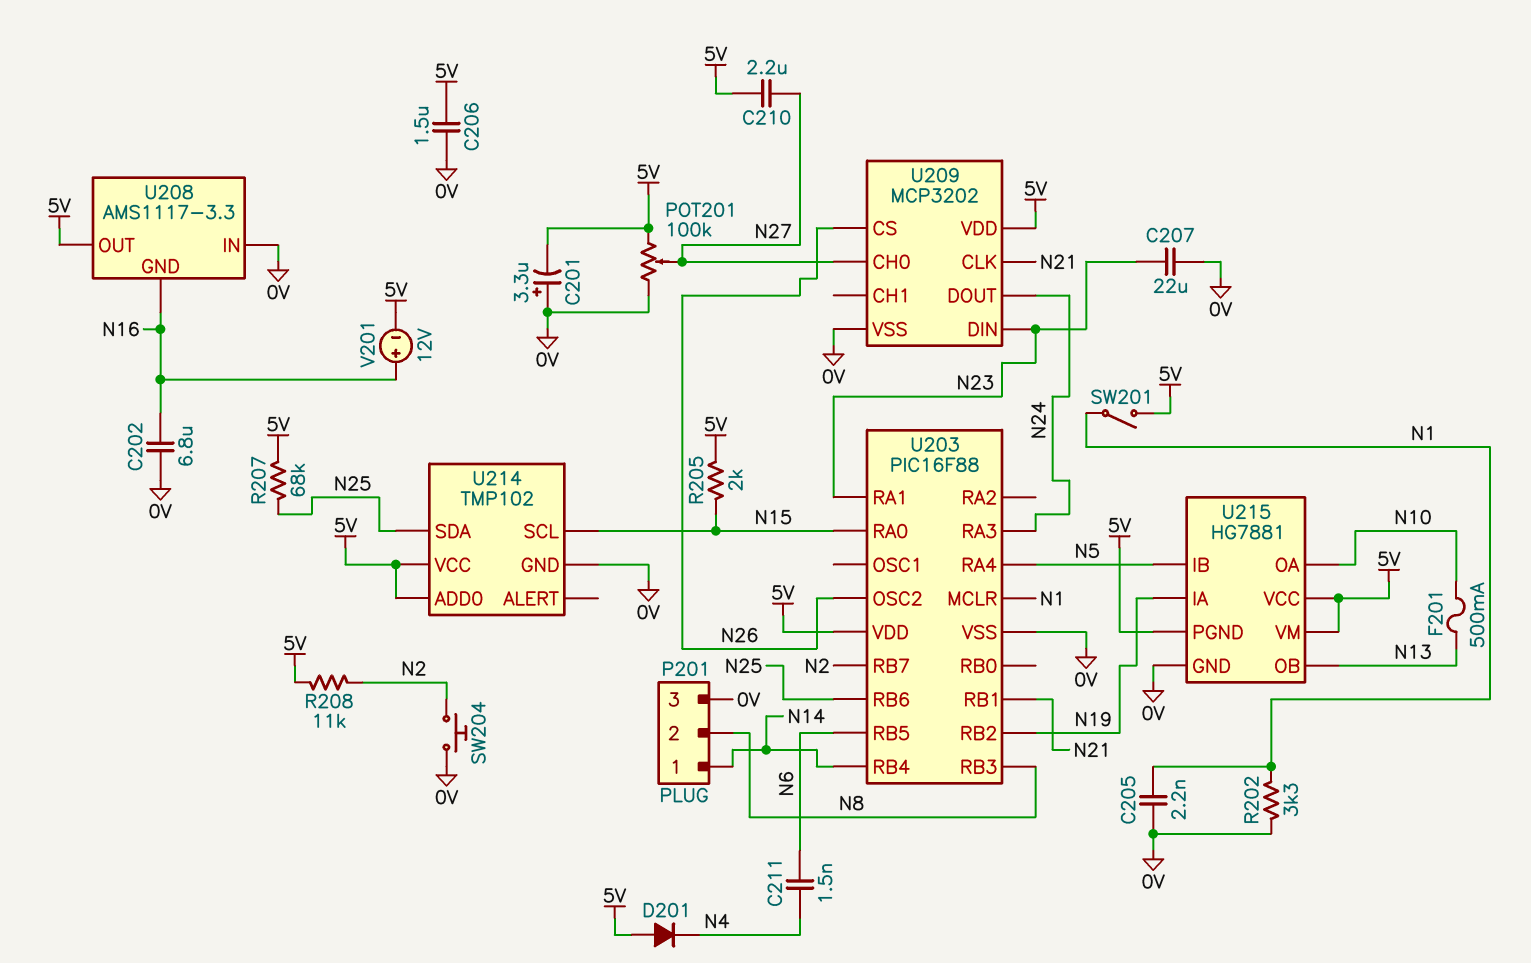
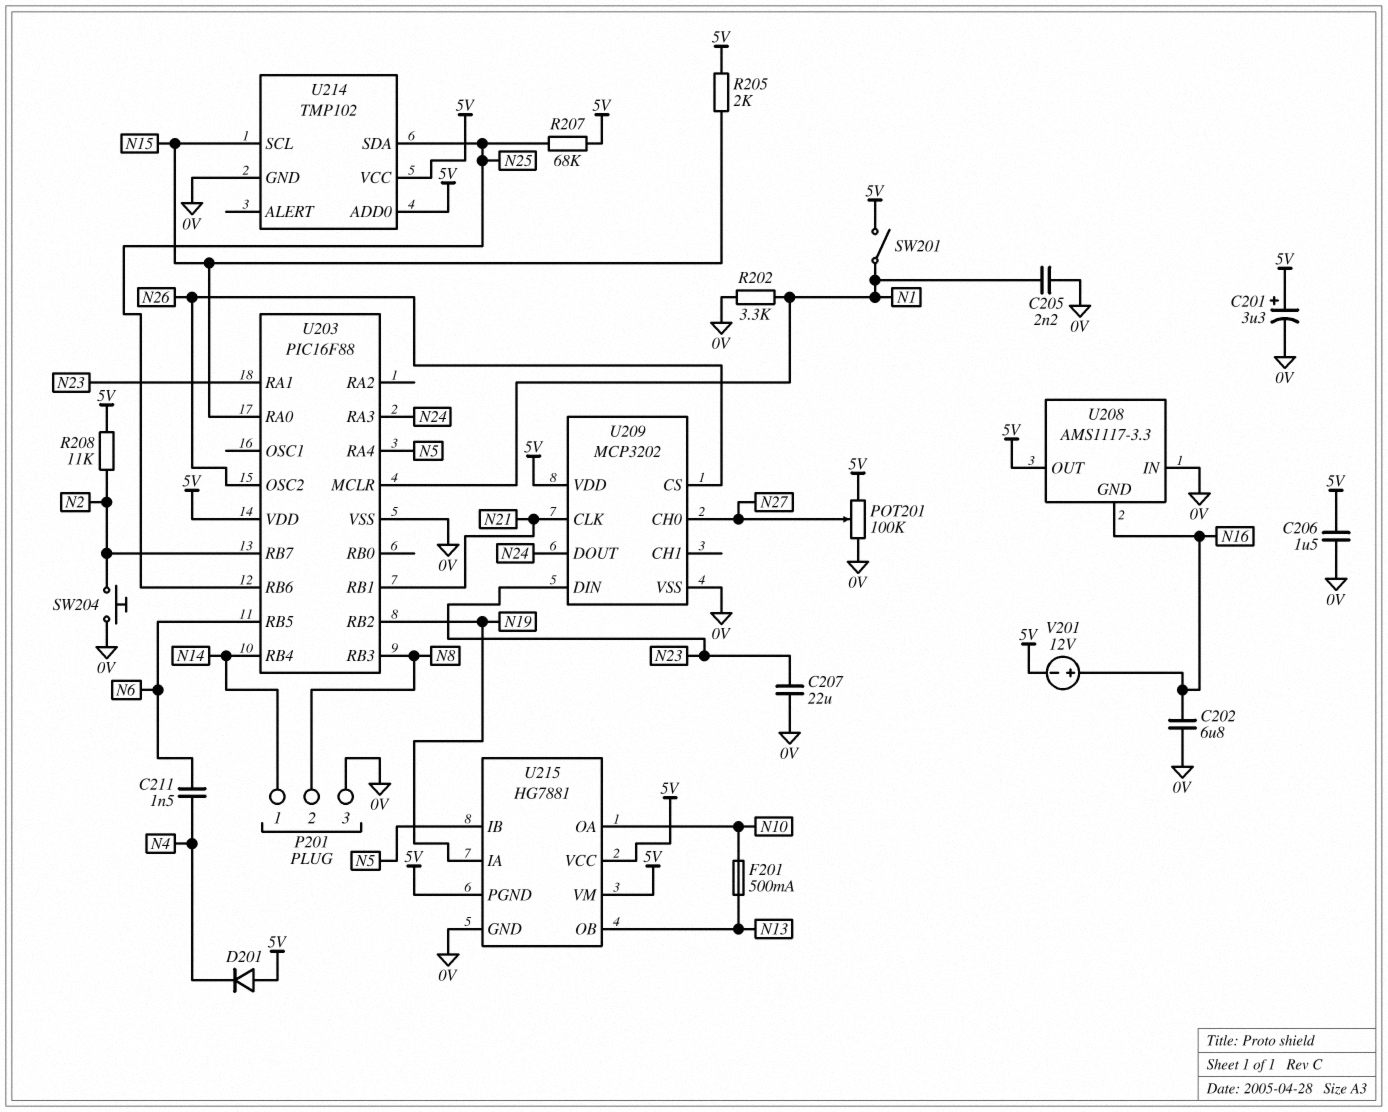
C201: 3.3uF (plus 0V, minus 5V) -> 3.3uF (plus 5V, minus 0V)
C210: 2.2uF (5V, N27) -> none

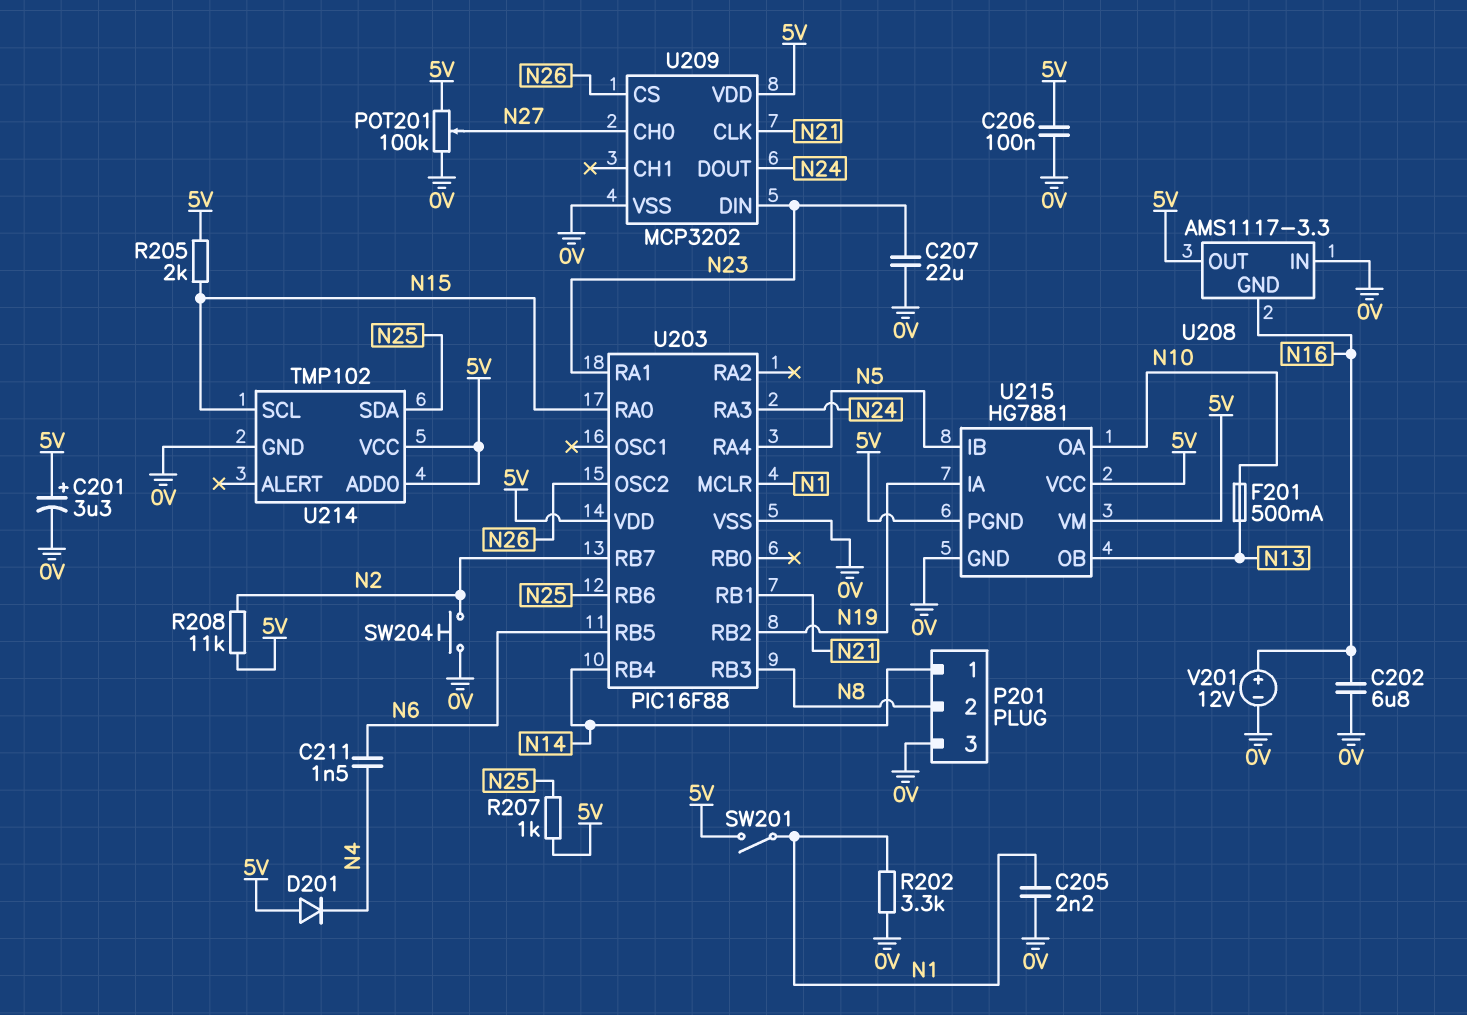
C206: 1.5uF (0V, 5V) -> 100nF (0V, 5V)
R207: 68k (5V, N25) -> 1k (5V, N25)
V201: 12V (plus N16, minus 5V) -> 12V (plus N16, minus 0V)

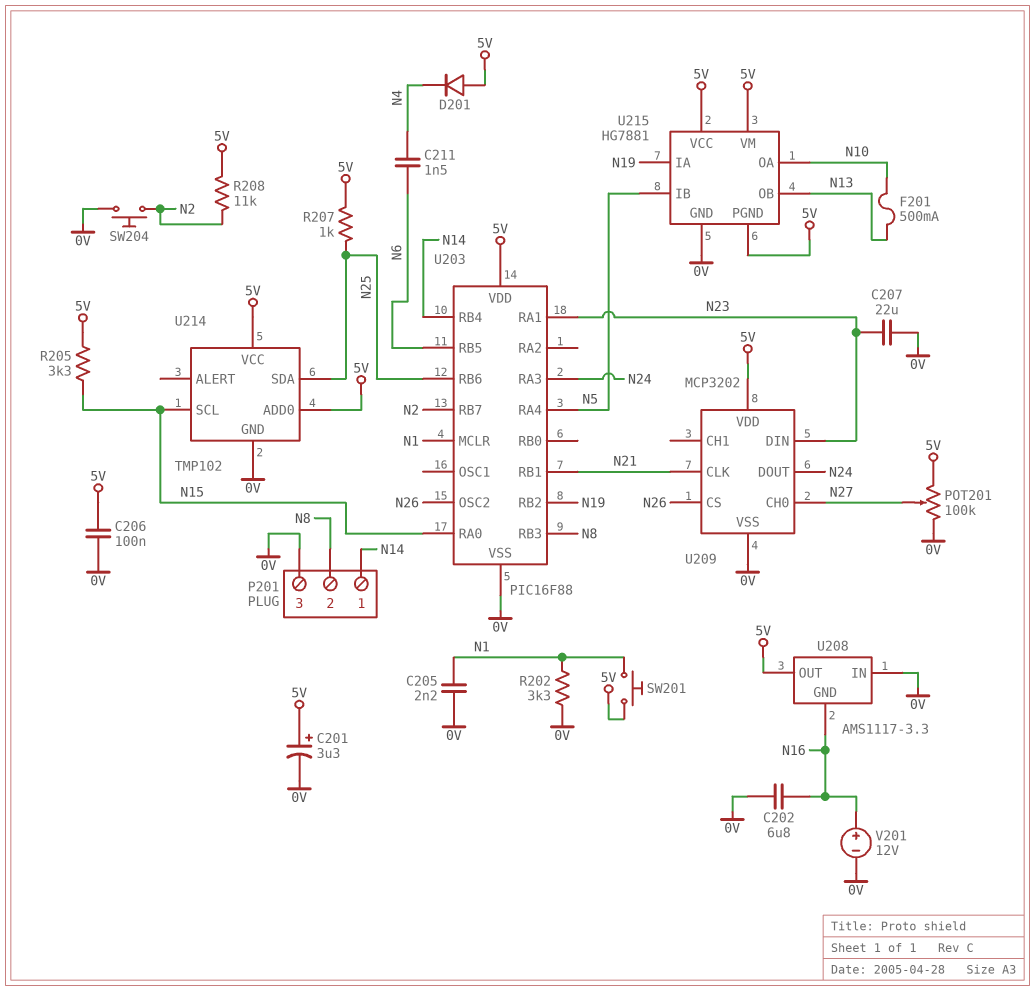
R205: 2k (5V, N15) -> 3.3k (5V, N15)
SW201: switch (5V, N1) -> button (5V, N1)

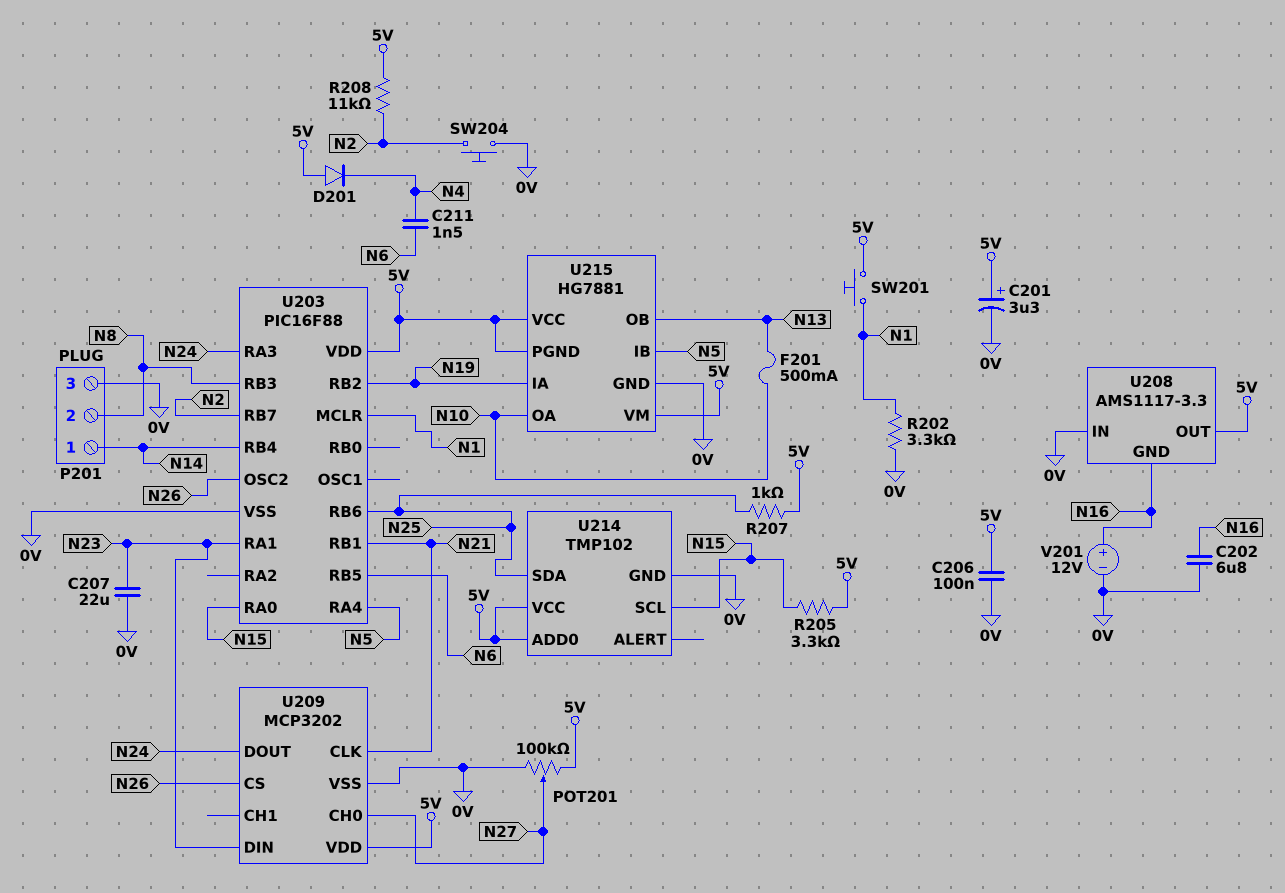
C205: 2.2nF (0V, N1) -> none

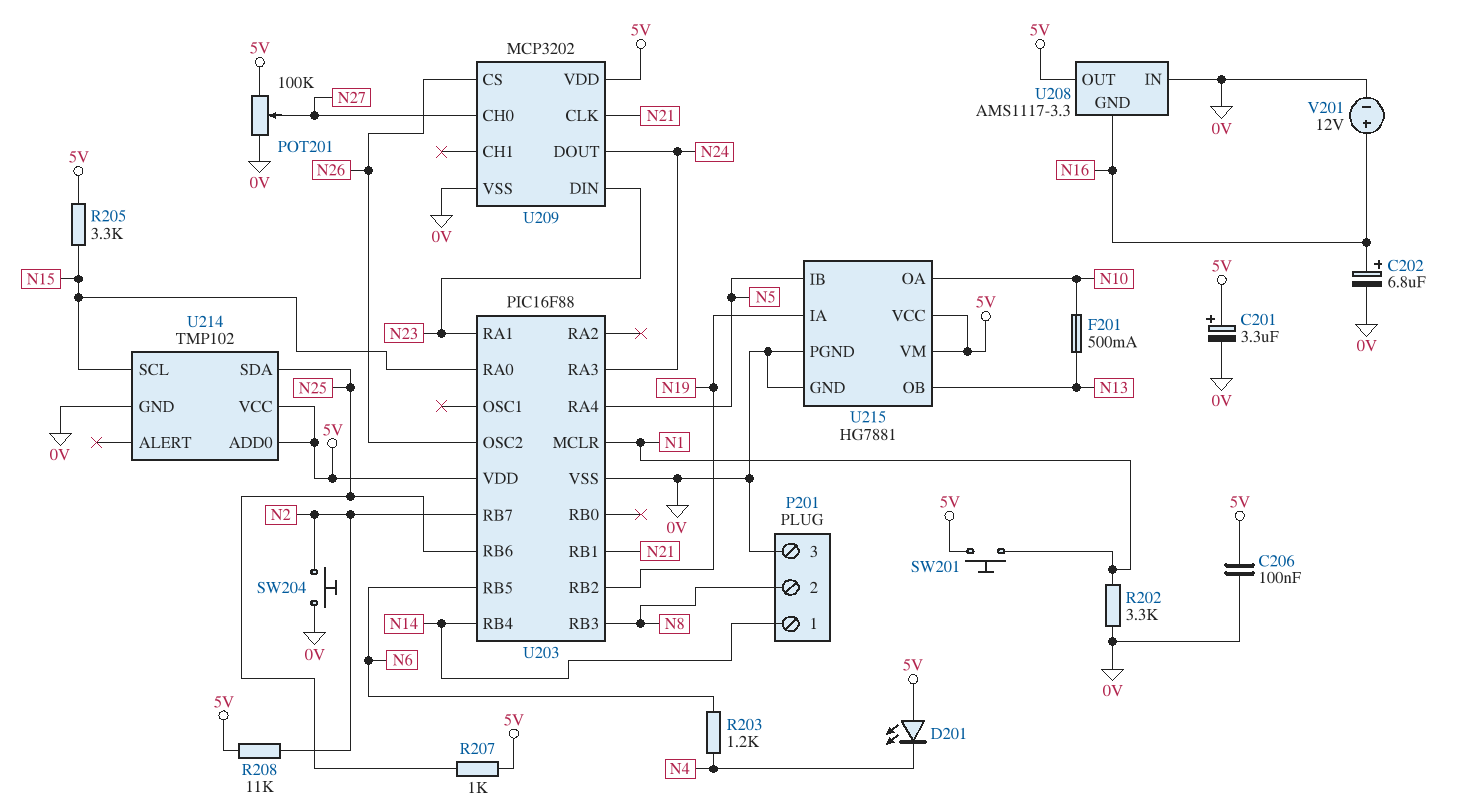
C202: 6.8uF (0V, N16) -> 6.8uF (plus N16, minus 0V)
C207: 22uF (0V, N23) -> none
C211: 1.5nF (N4, N6) -> none
D201: diode (A 5V, K N4) -> LED (A 5V, K N4)
R203: none -> 1.2k (N4, N6)
U215 pin PGND: 5V -> 0V

